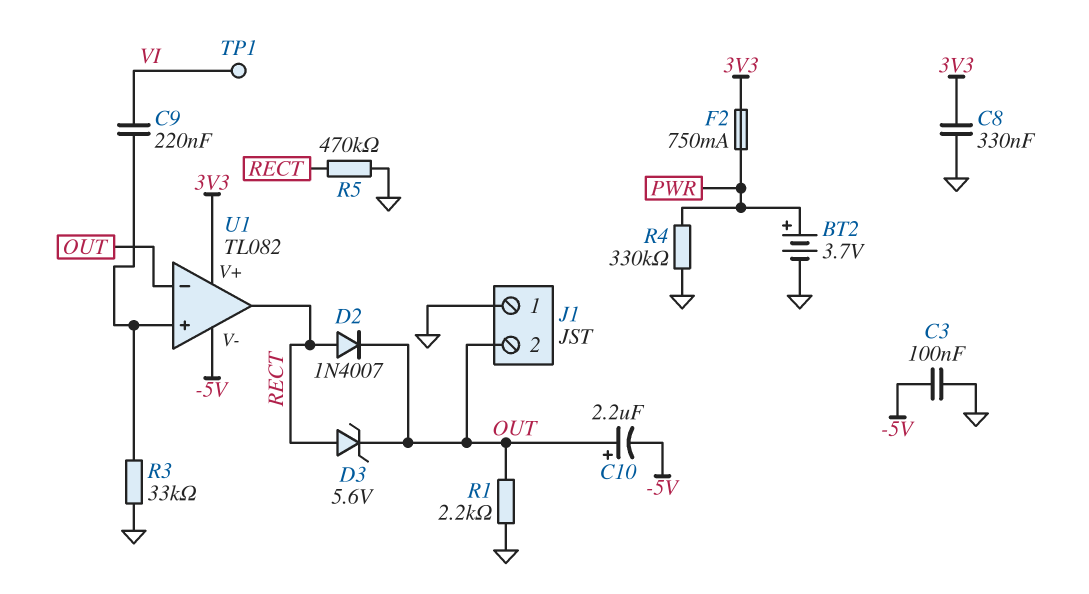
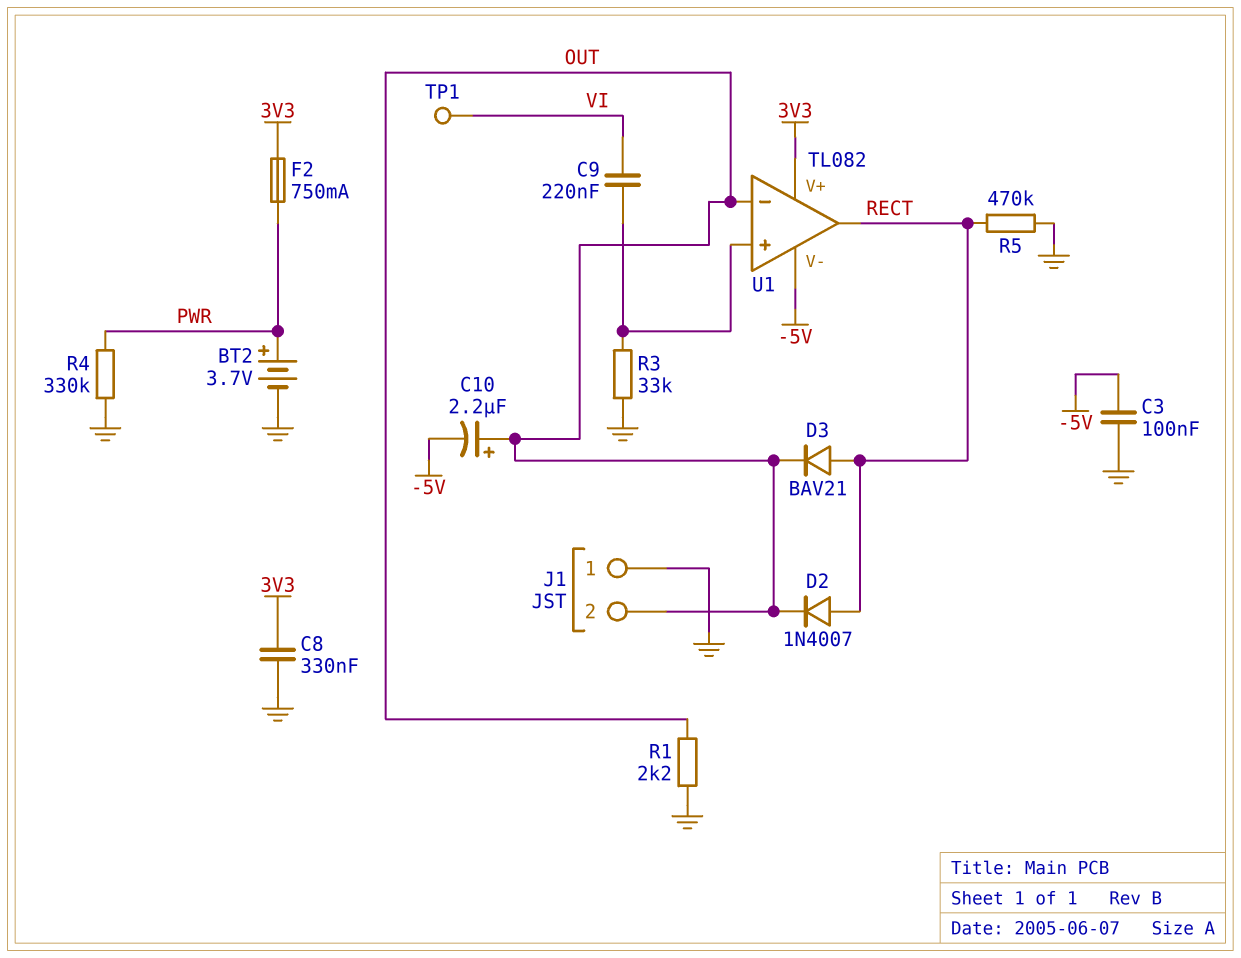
D3: zener 5.6V (A RECT, K OUT) -> diode BAV21 (A RECT, K OUT)

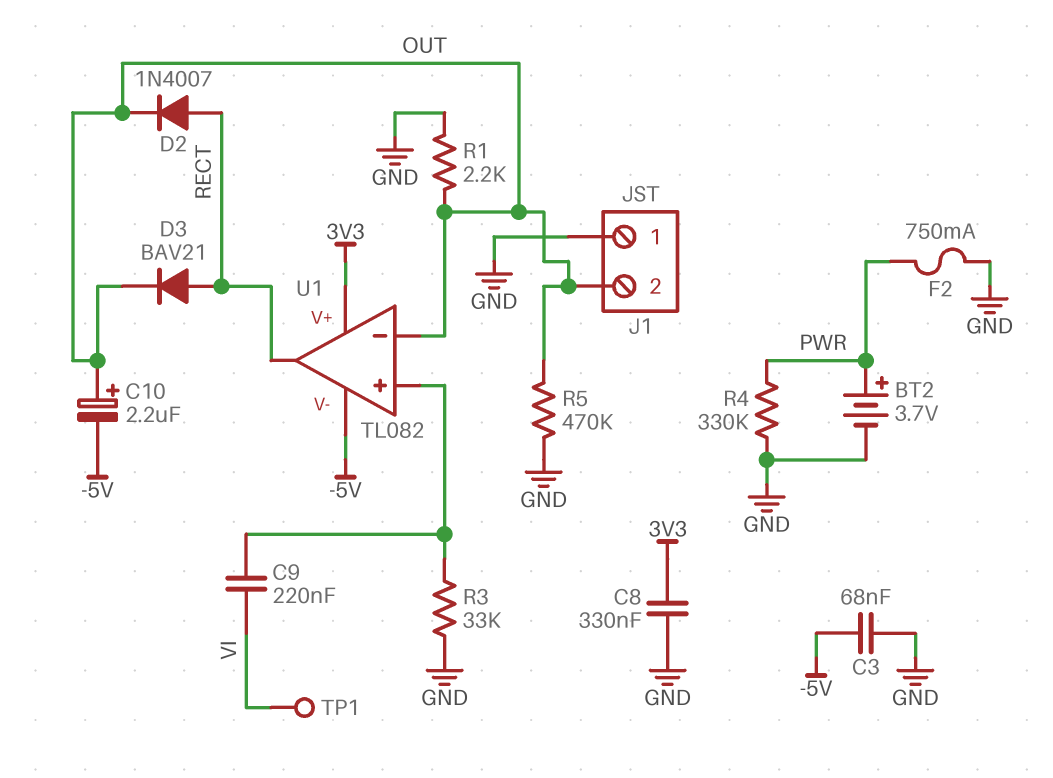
C3: 100nF (-5V, GND) -> 68nF (-5V, GND)
F2: 750mA (3V3, PWR) -> 750mA (GND, PWR)
R5: 470k (GND, RECT) -> 470k (GND, OUT)

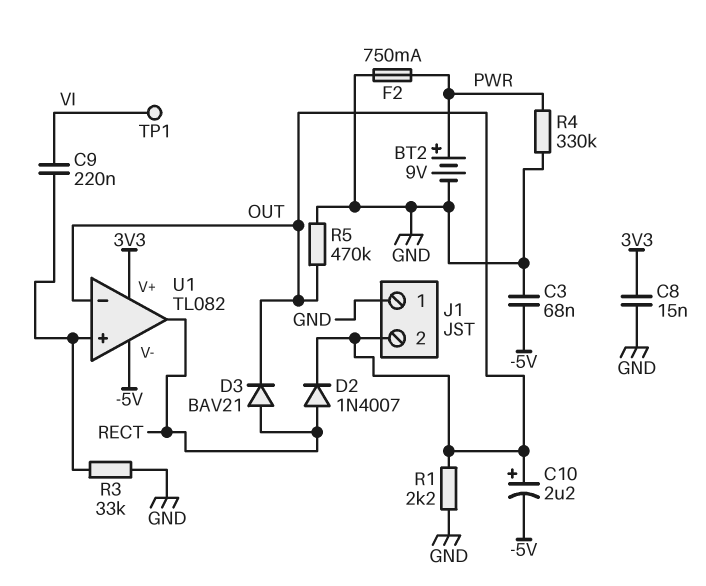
BT2: 3.7V (plus PWR, minus GND) -> 9V (plus PWR, minus GND)
C8: 330nF (3V3, GND) -> 15nF (3V3, GND)

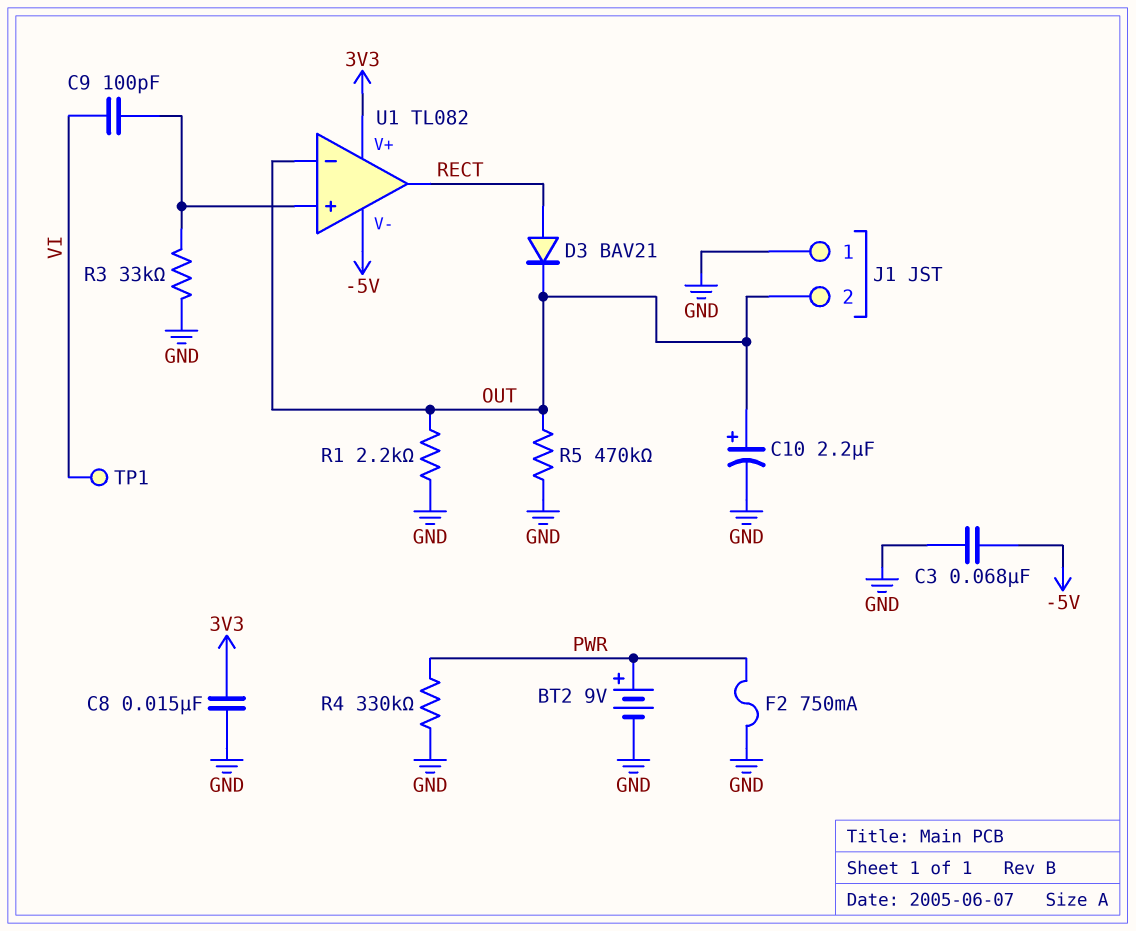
C9: 220nF (U1/in+, VI) -> 100pF (U1/in+, VI)
C10: 2.2uF (plus OUT, minus -5V) -> 2.2uF (plus OUT, minus GND)
D2: diode 1N4007 (A RECT, K OUT) -> none

